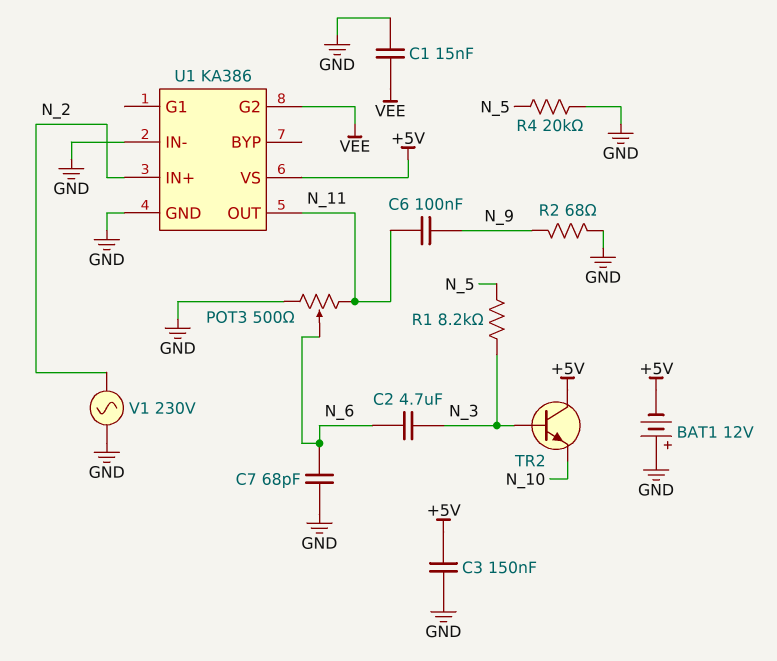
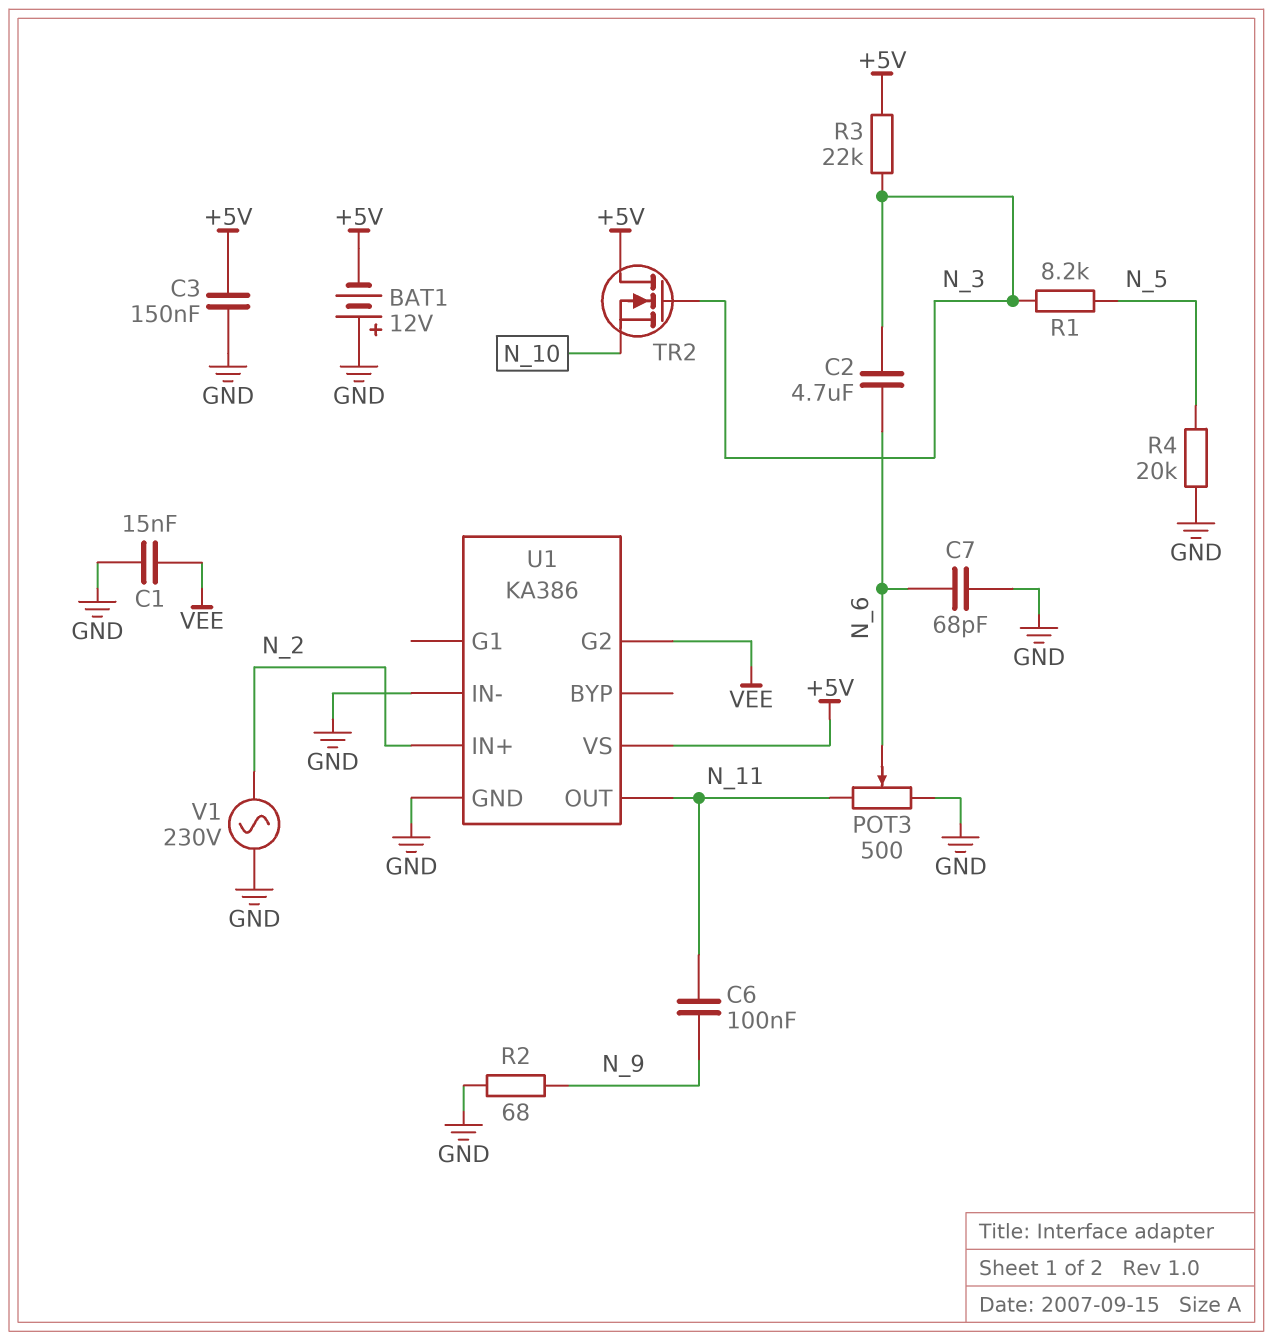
R3: none -> 22k (+5V, N_3)
TR2: NPN (B N_3, C +5V, E N_10) -> NMOS (G N_3, D +5V, S N_10)

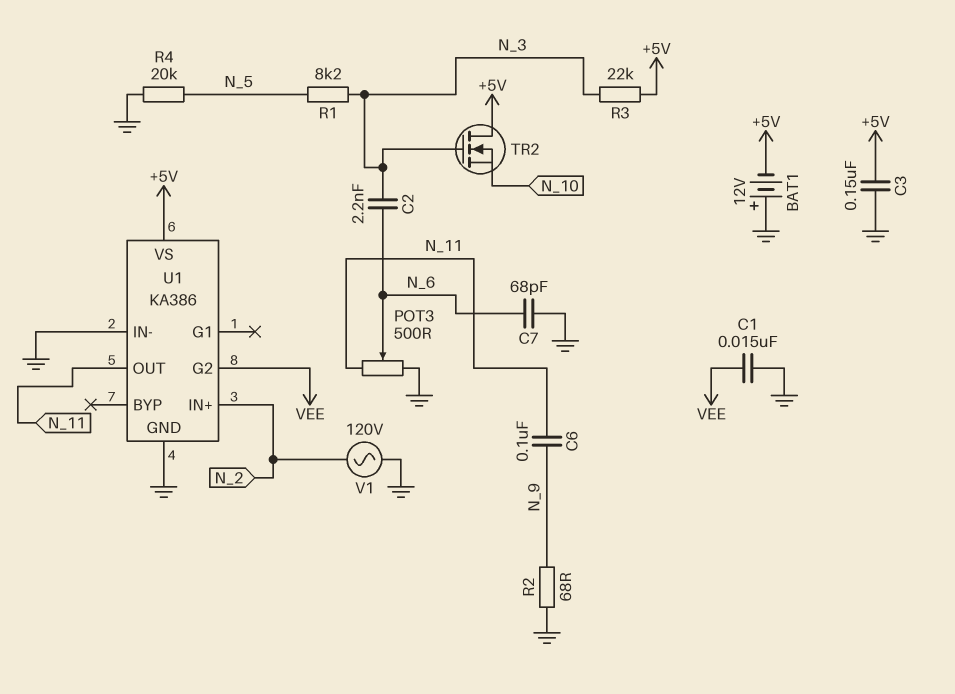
C2: 4.7uF (N_3, N_6) -> 2.2nF (N_3, N_6)
V1: AC 230V (GND, N_2) -> AC 120V (GND, N_2)

